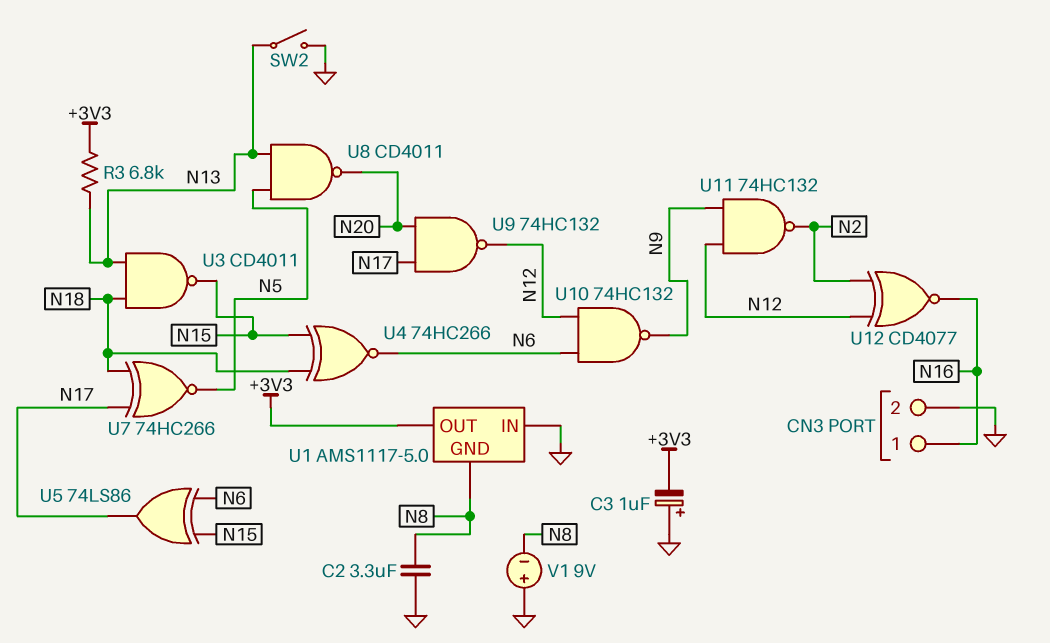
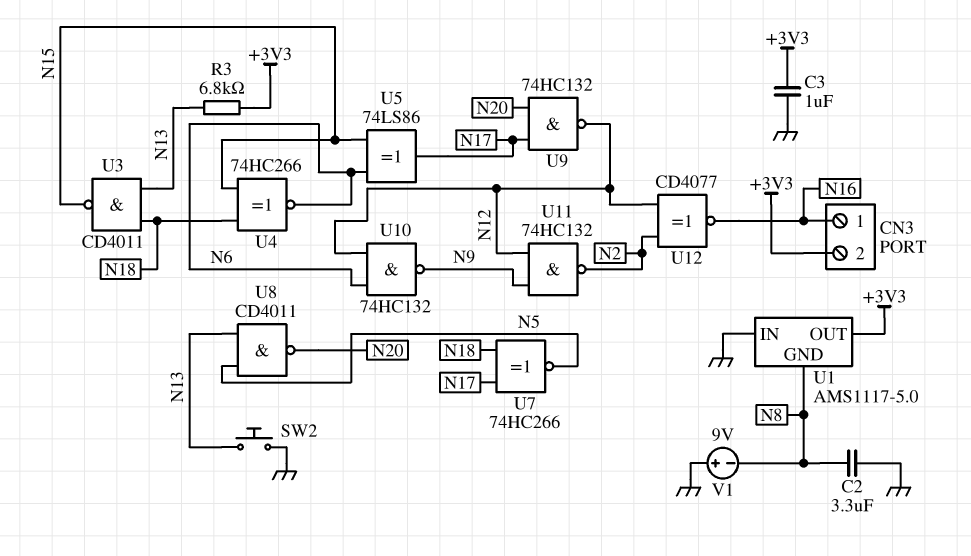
C3: 1uF (plus GND, minus +3V3) -> 1uF (+3V3, GND)
CN3 pin 2: GND -> +3V3
SW2: switch (GND, N13) -> button (GND, N13)

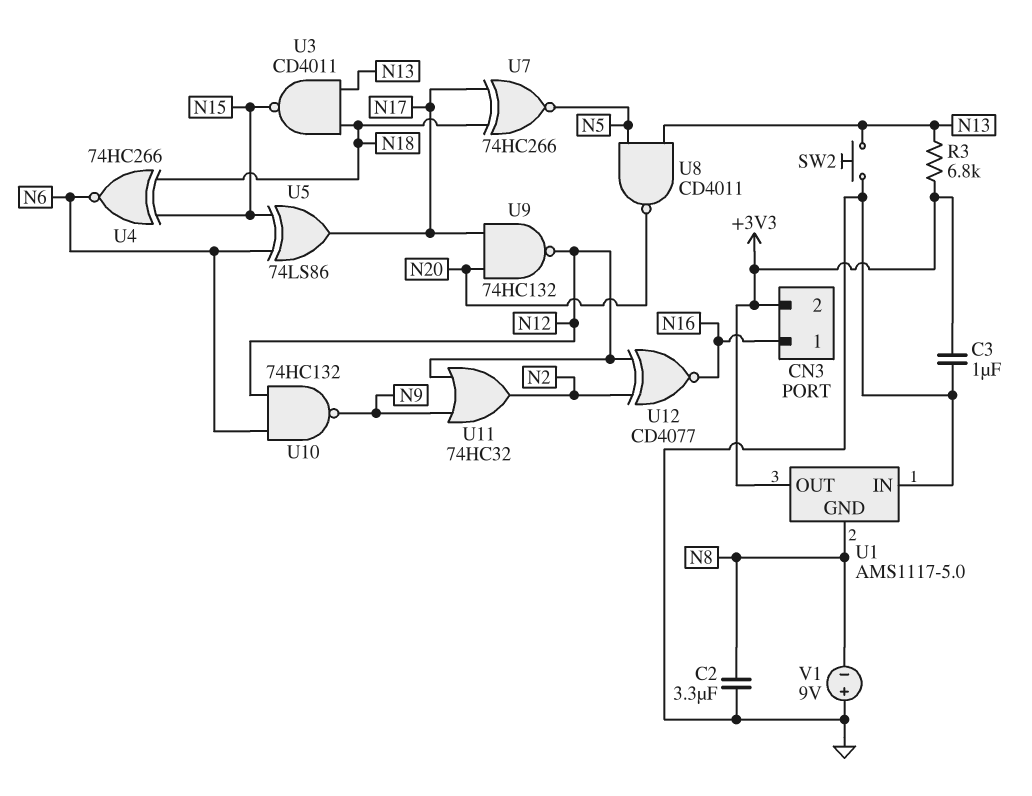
U11: NAND 74HC132 (in N9, in N12, out N2) -> OR 74HC32 (in N9, in N12, out N2)

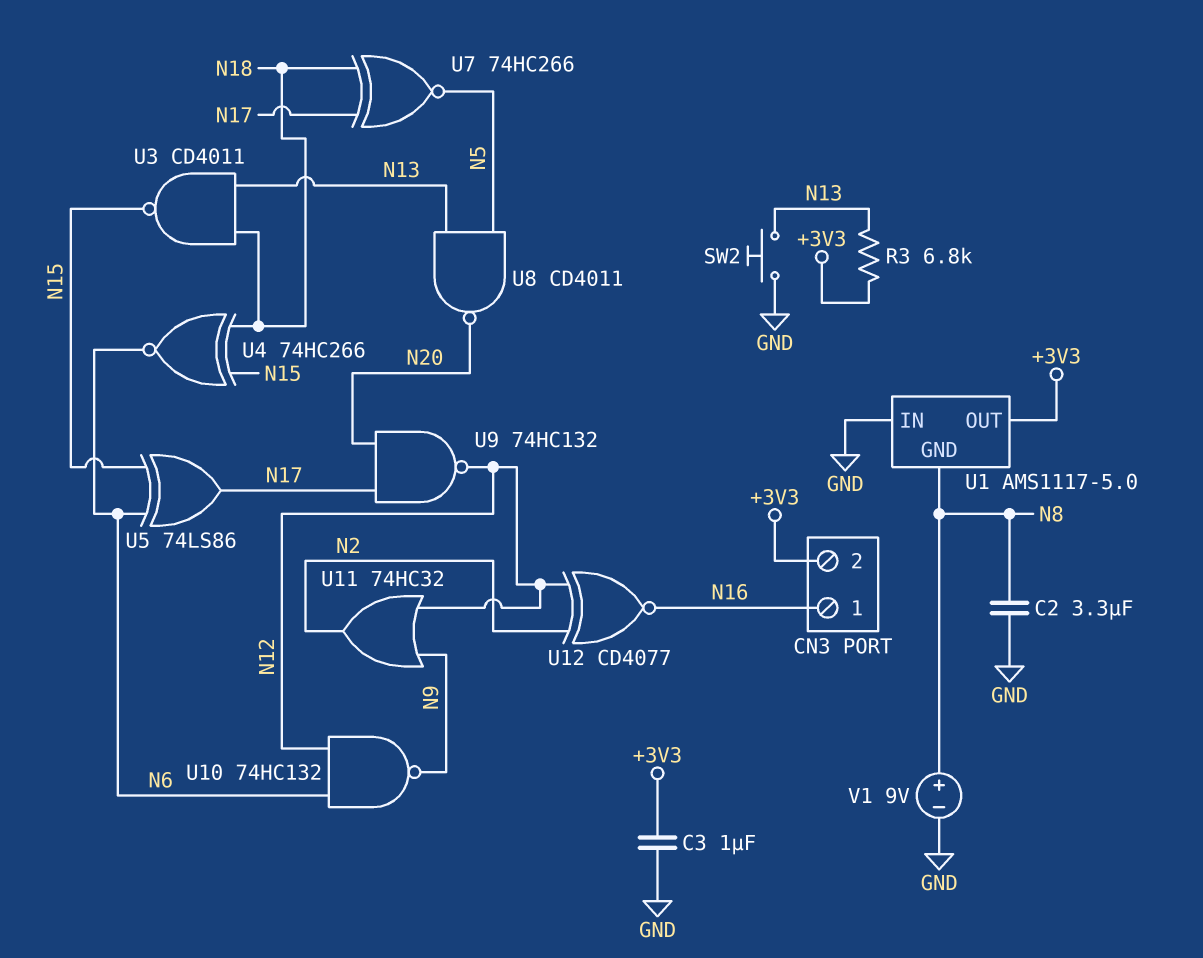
V1: 9V (plus GND, minus N8) -> 9V (plus N8, minus GND)

